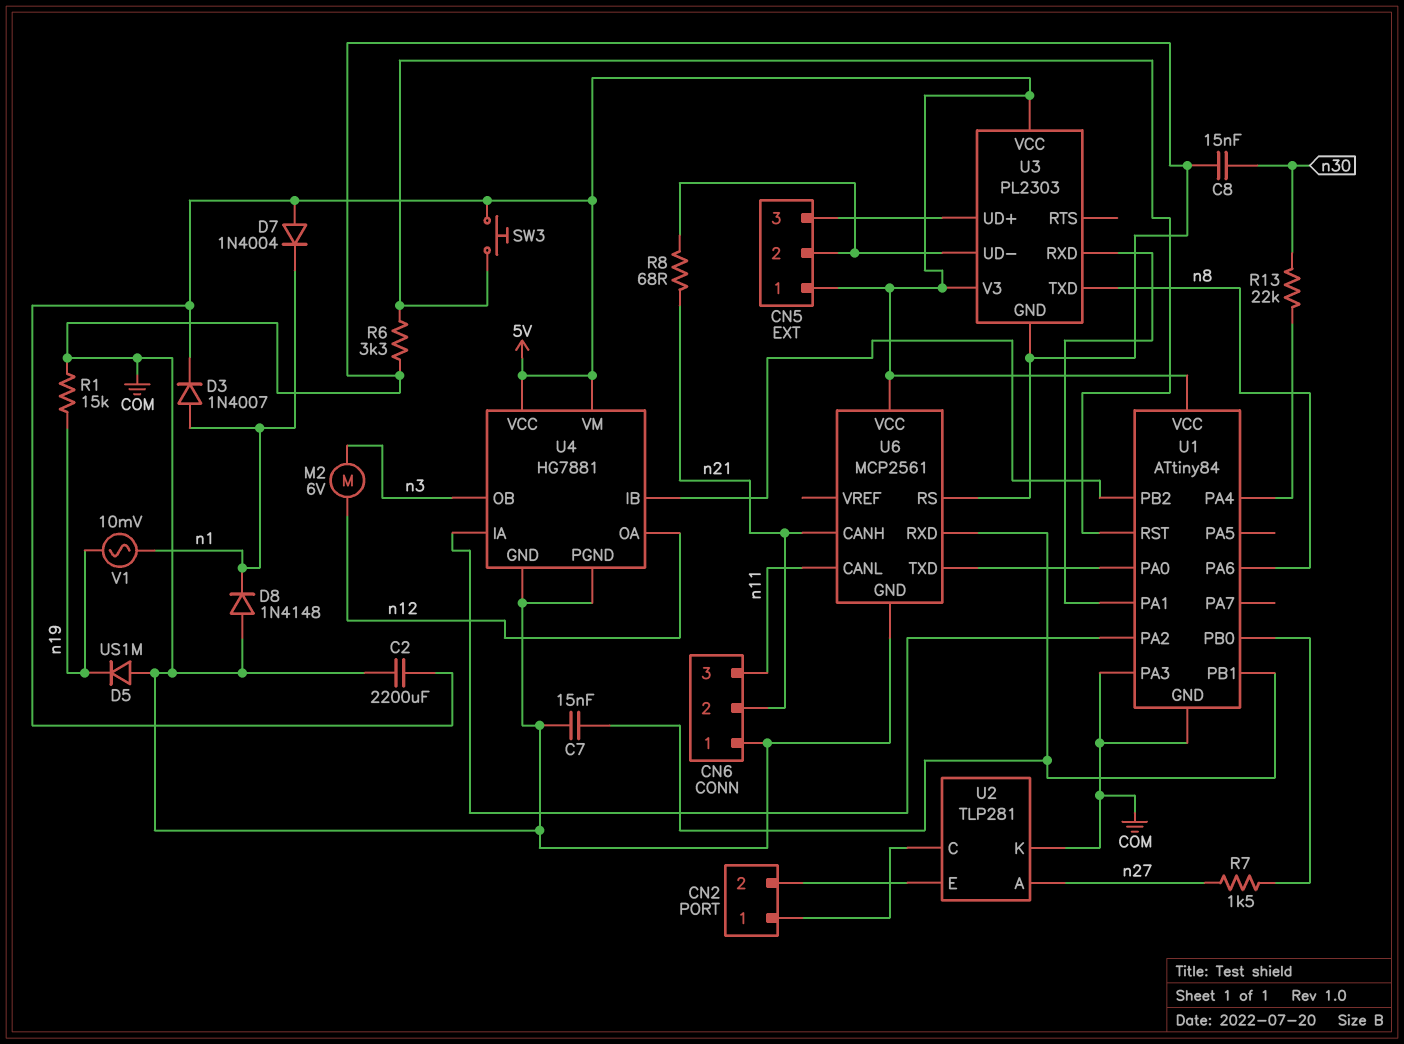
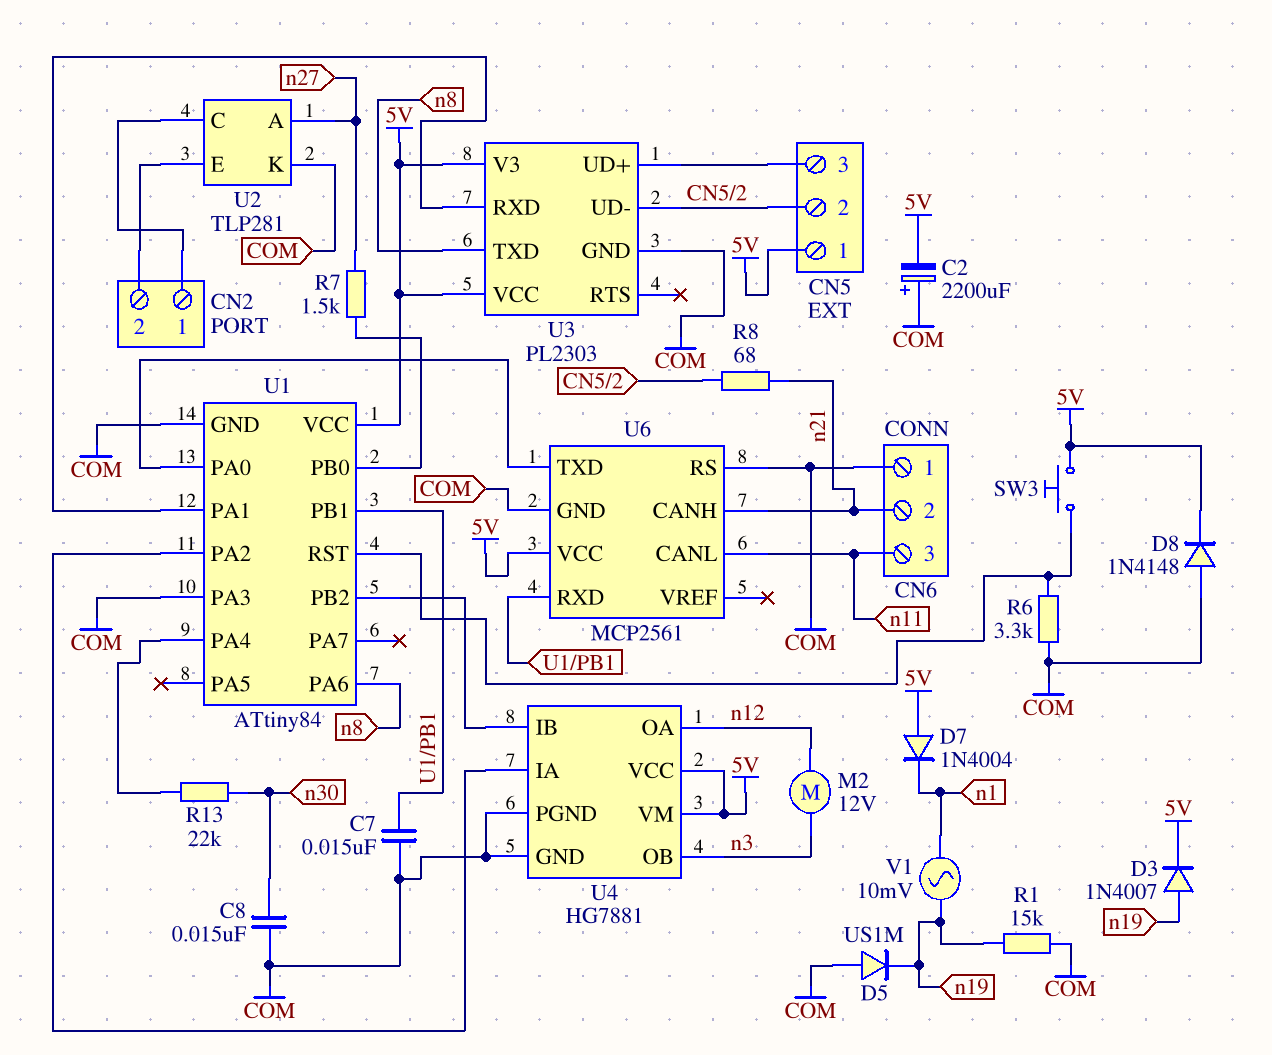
C2: 2200uF (5V, COM) -> 2200uF (plus COM, minus 5V)
D3: diode 1N4007 (A n1, K 5V) -> diode 1N4007 (A n19, K 5V)
D8: diode 1N4148 (A COM, K n1) -> diode 1N4148 (A COM, K 5V)
M2: motor 6V (n3, n12) -> motor 12V (n3, n12)

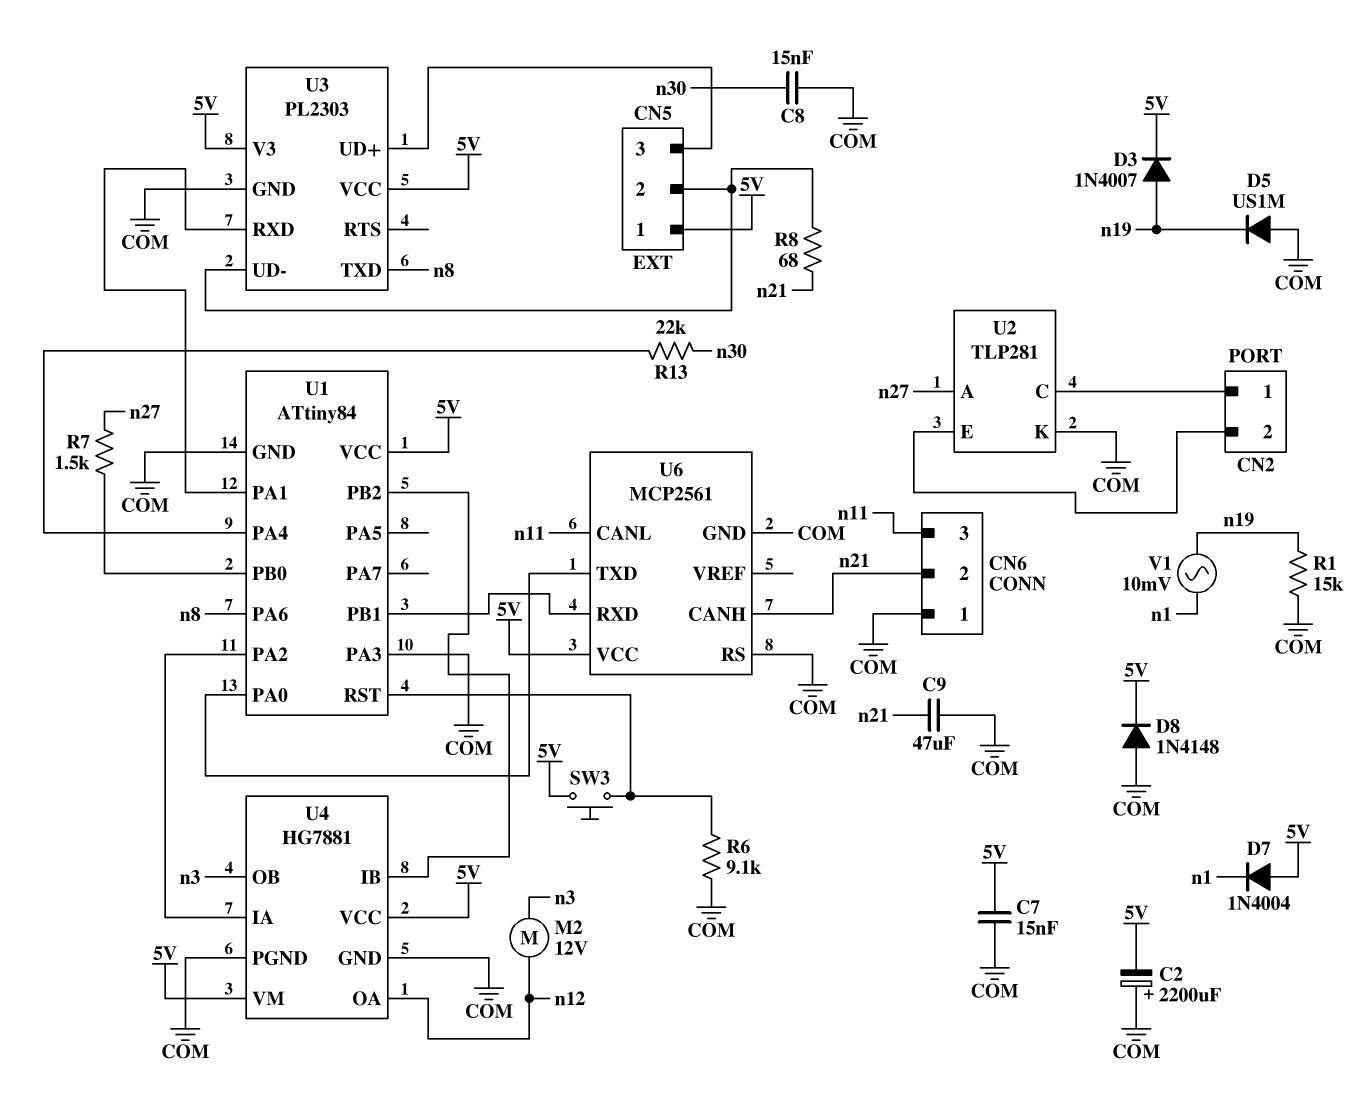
C7: 15nF (COM, U1/PB1) -> 15nF (5V, COM)
C9: none -> 47uF (COM, n21)
R6: 3.3k (COM, U1/RST) -> 9.1k (COM, U1/RST)

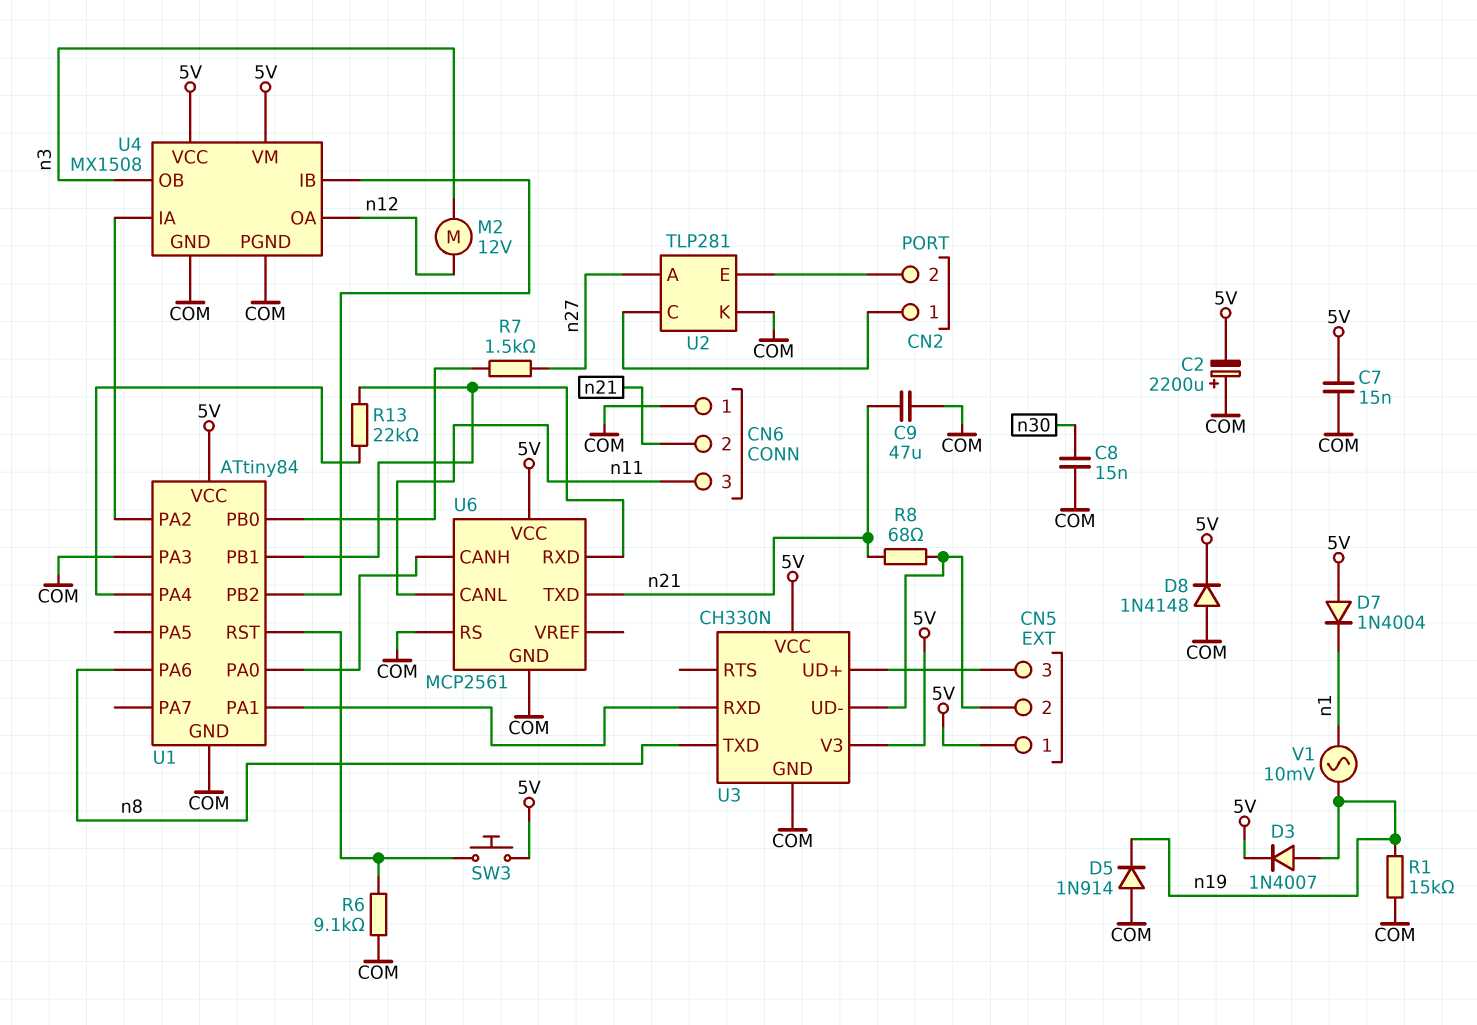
D5: diode US1M (A COM, K n19) -> diode 1N914 (A COM, K n19)
R13: 22k (U1/PA4, n30) -> 22k (U1/PA4, U1/PB1)
U3: PL2303 -> CH330N
U4: HG7881 -> MX1508
U6 pin CANH: n21 -> U1/PA0
U6 pin TXD: U1/PA0 -> n21

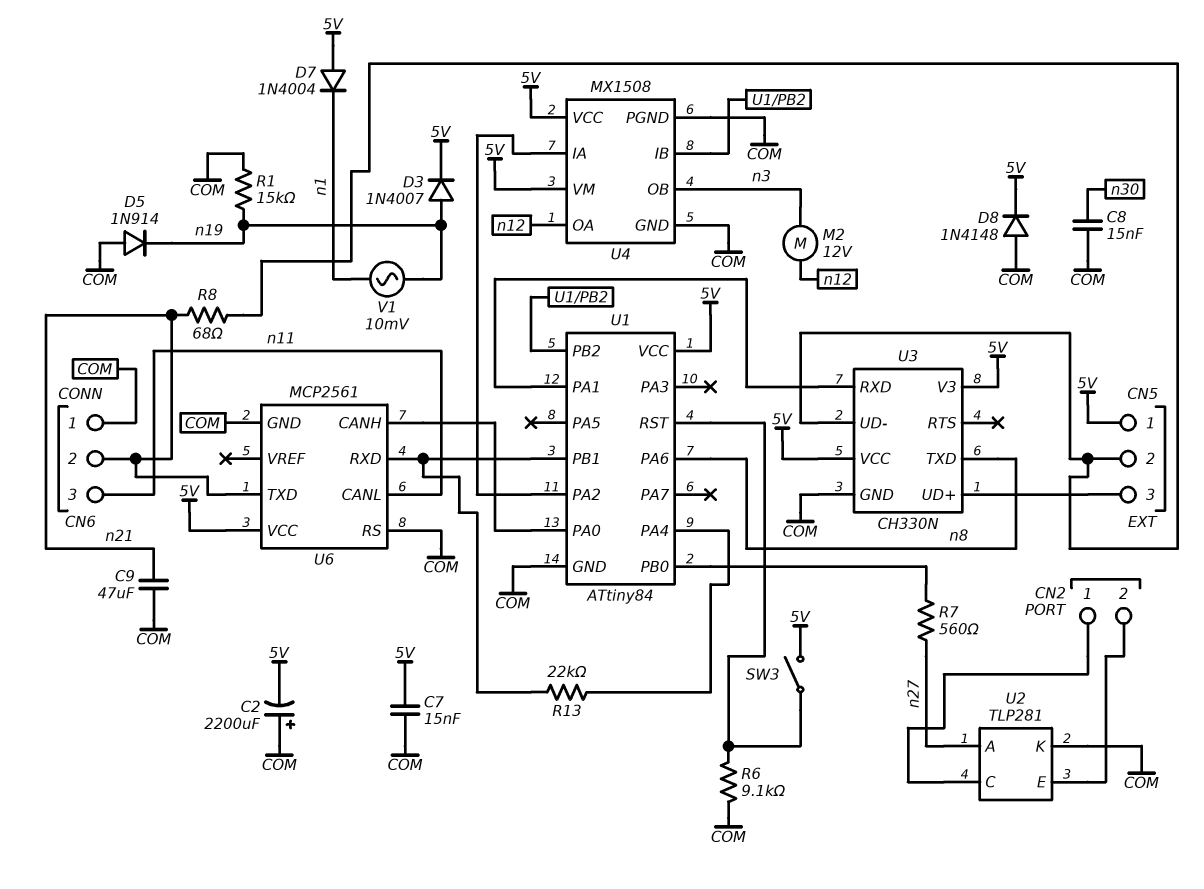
R7: 1.5k (U1/PB0, n27) -> 560 (U1/PB0, n27)
SW3: button (5V, U1/RST) -> switch (5V, U1/RST)
U1 pin PA3: COM -> none

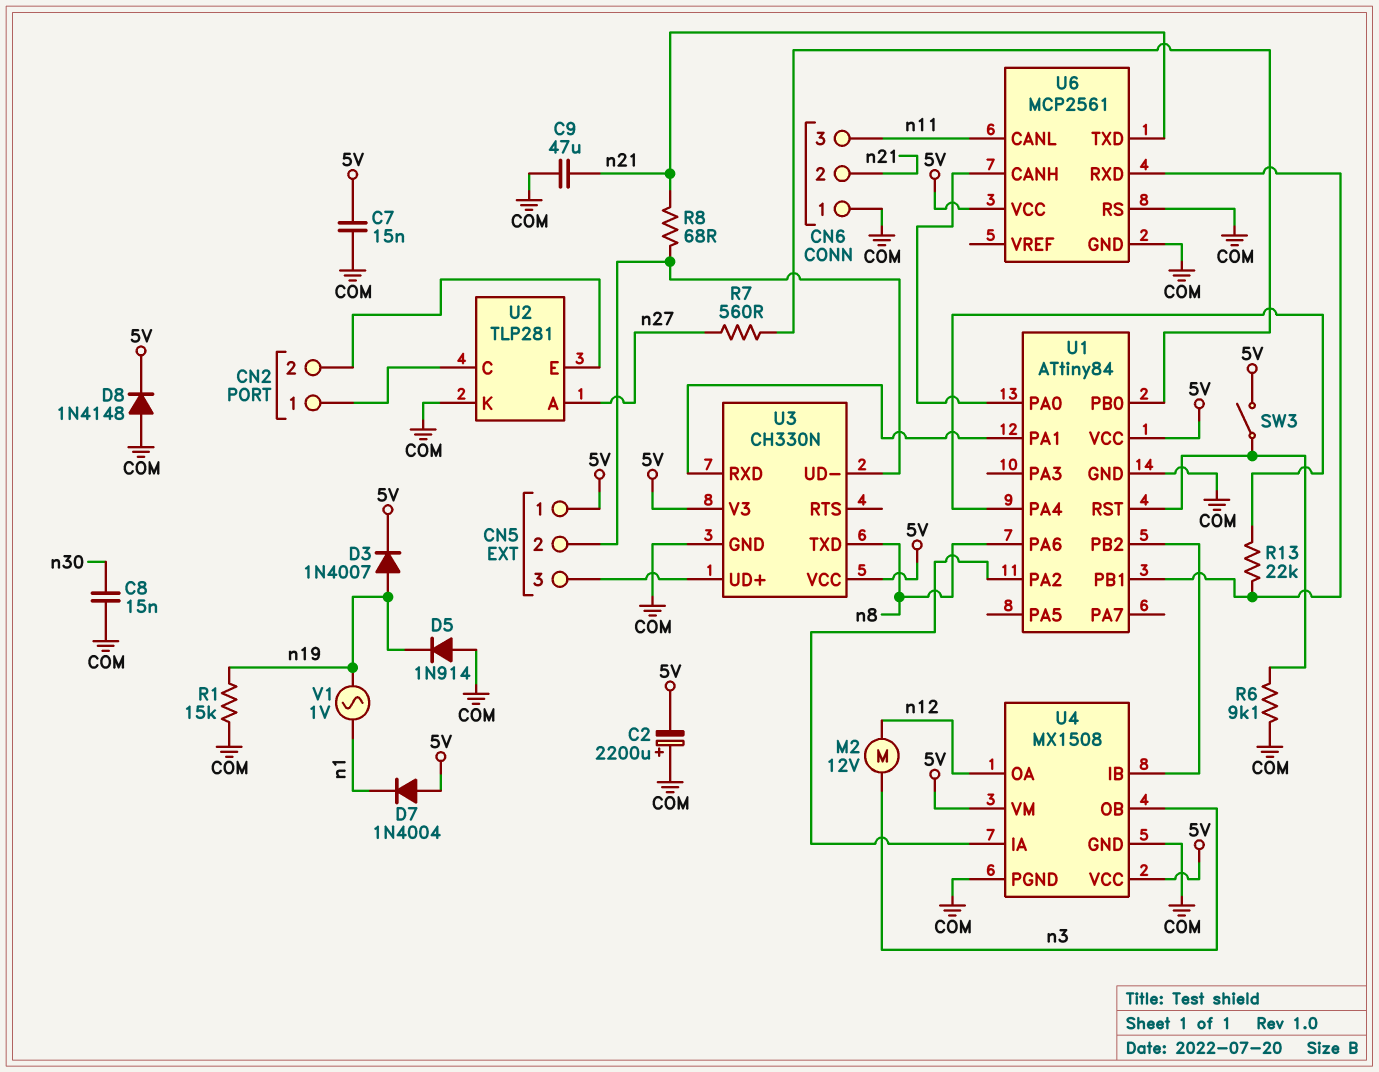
V1: AC 10mV (n1, n19) -> AC 1V (n1, n19)

